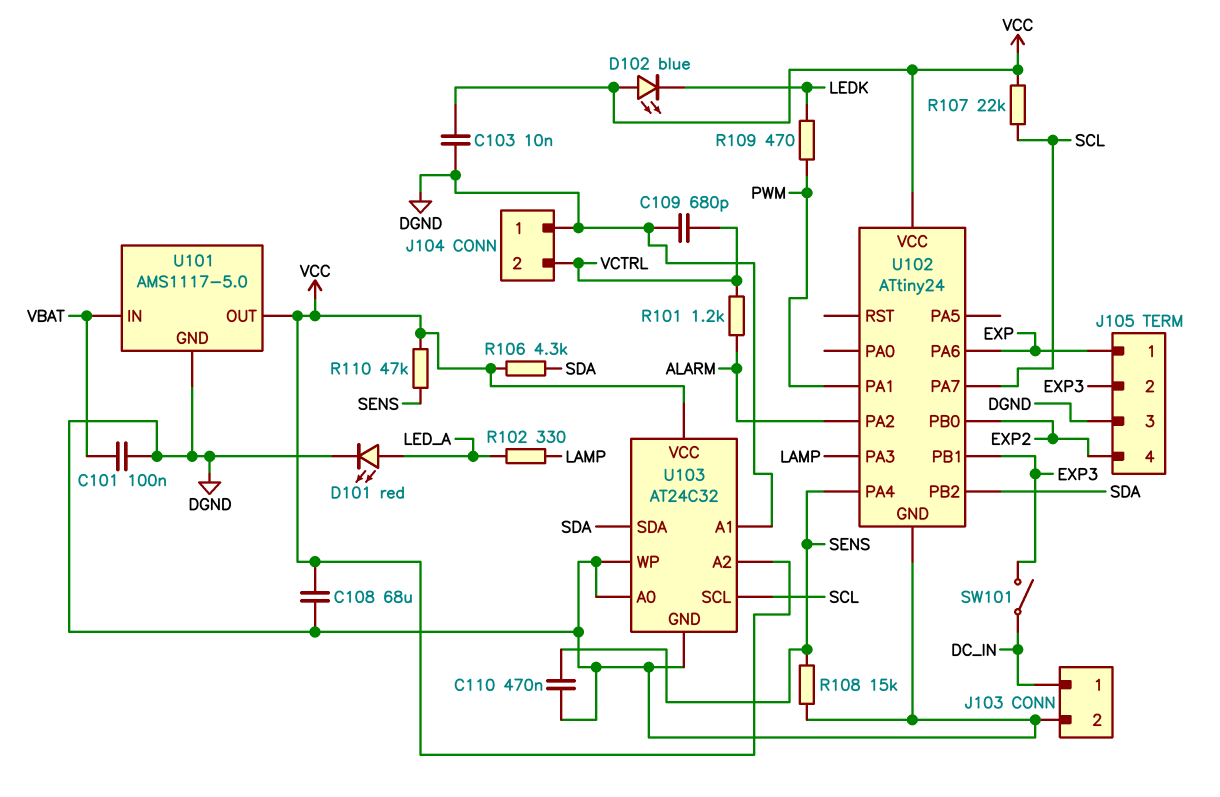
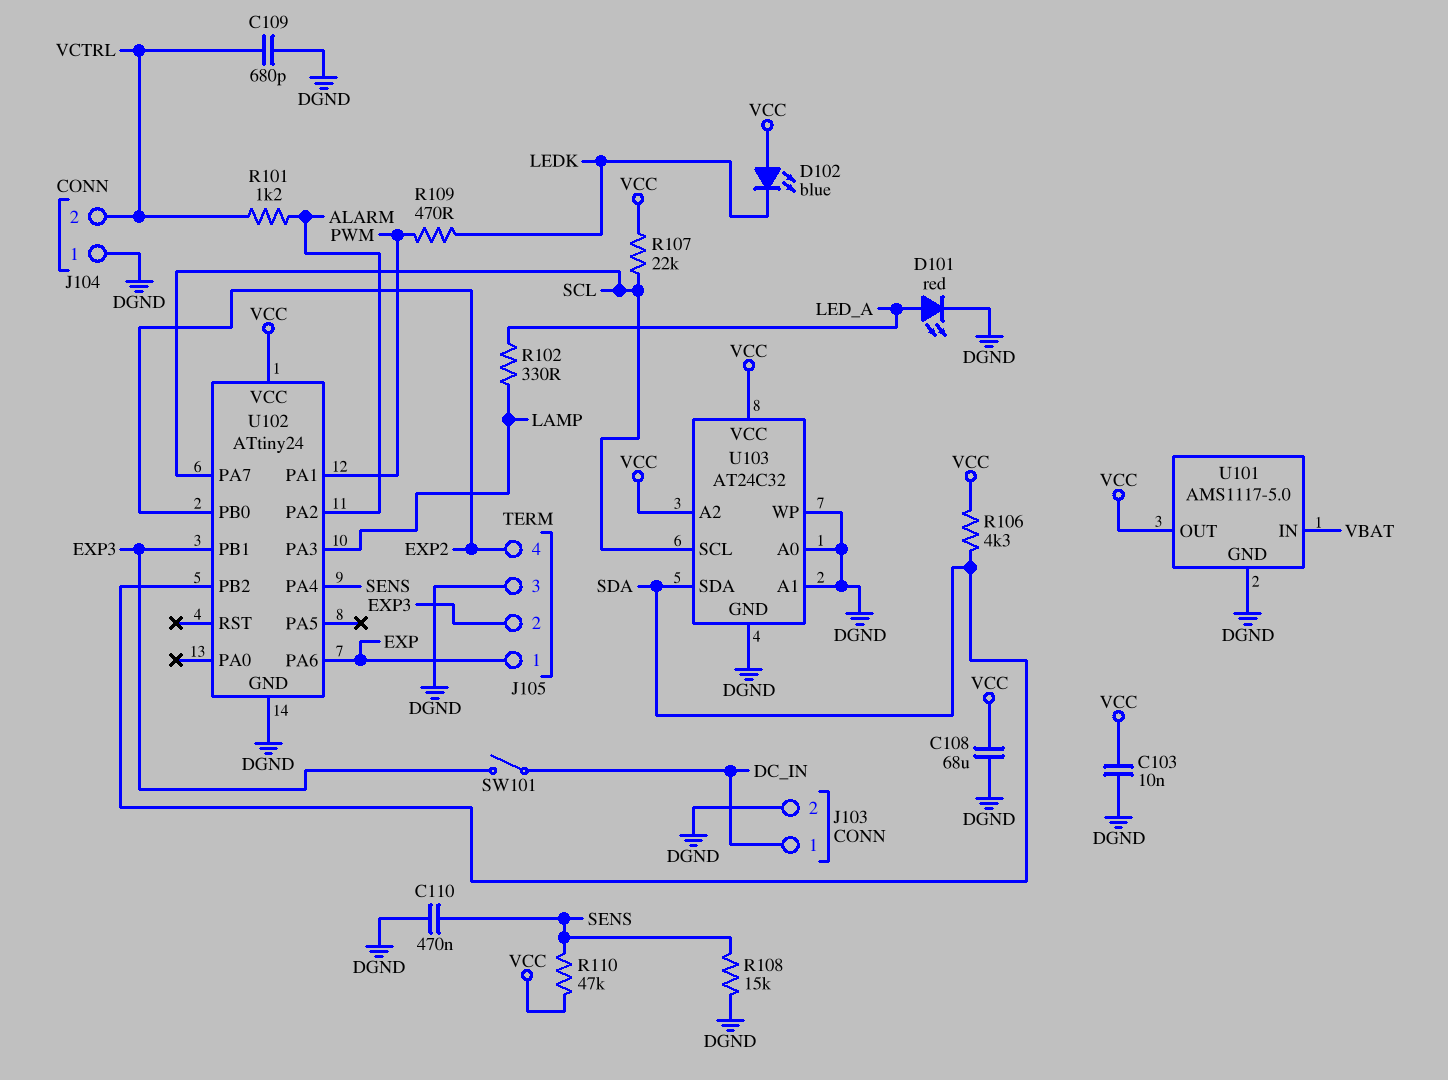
C101: 100nF (DGND, VBAT) -> none

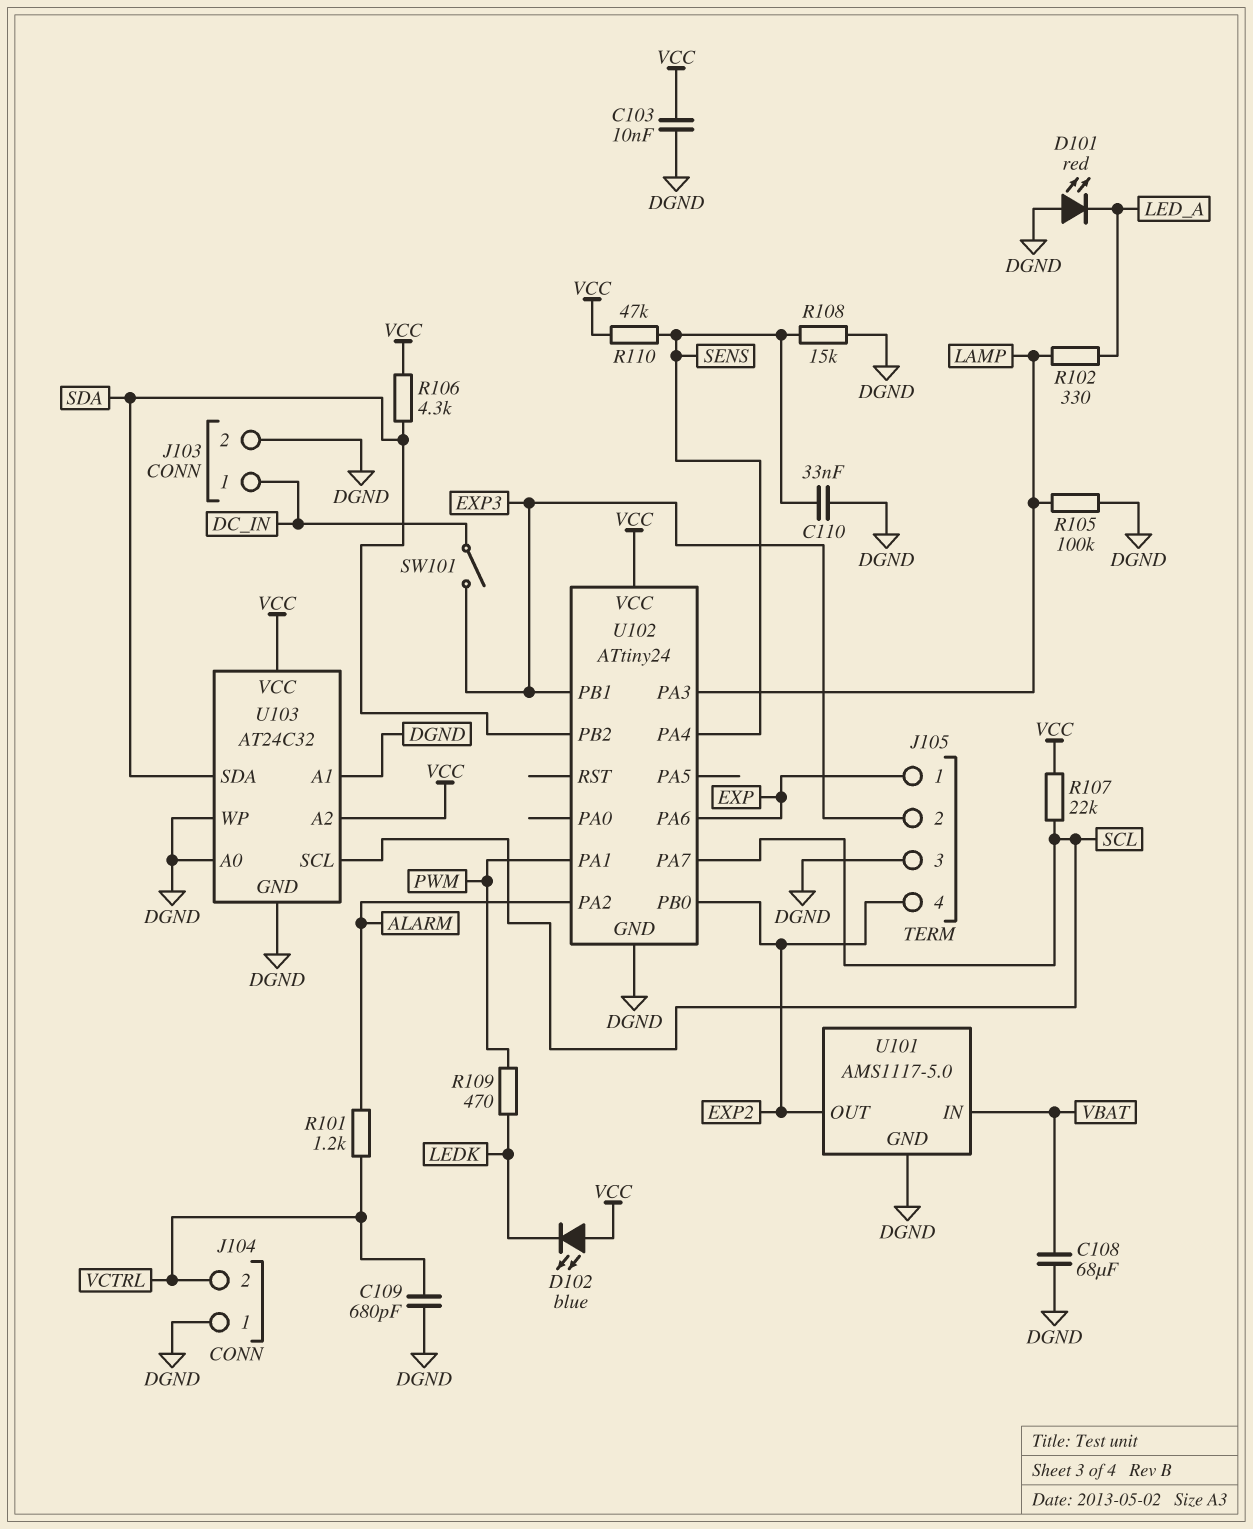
C108: 68uF (DGND, VCC) -> 68uF (DGND, VBAT)
C110: 470nF (DGND, SENS) -> 33nF (DGND, SENS)
D101: LED red (A LED_A, K DGND) -> LED red (A DGND, K LED_A)
R105: none -> 100k (DGND, LAMP)
U101 pin OUT: VCC -> EXP2

